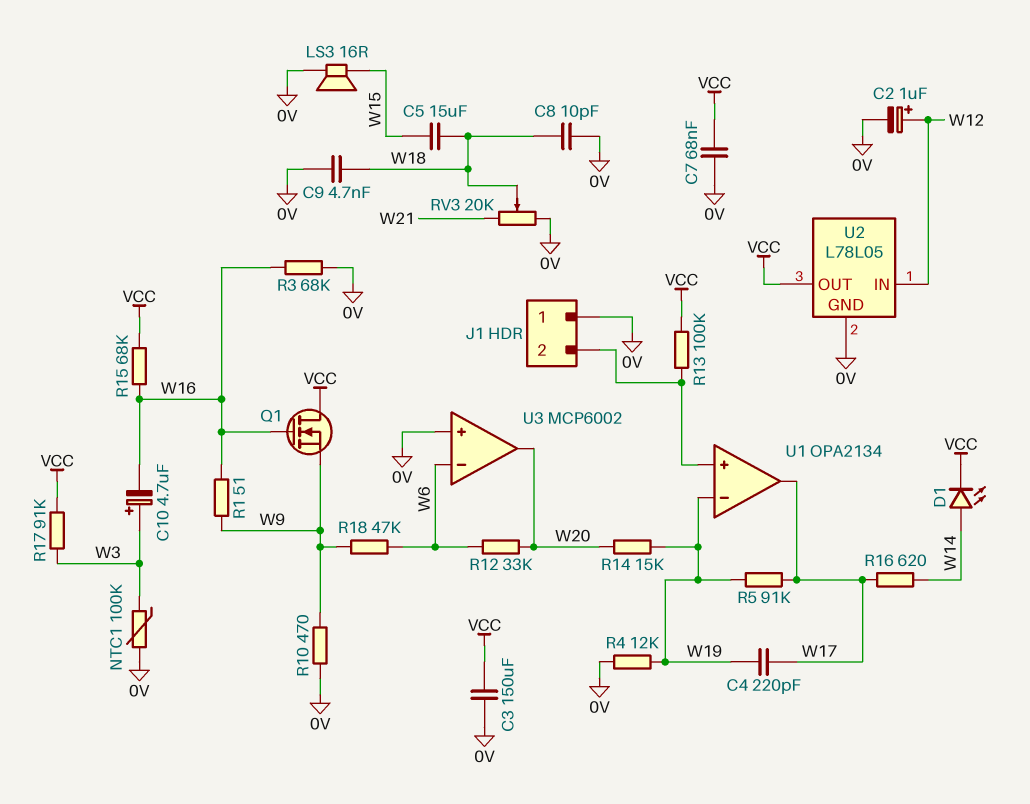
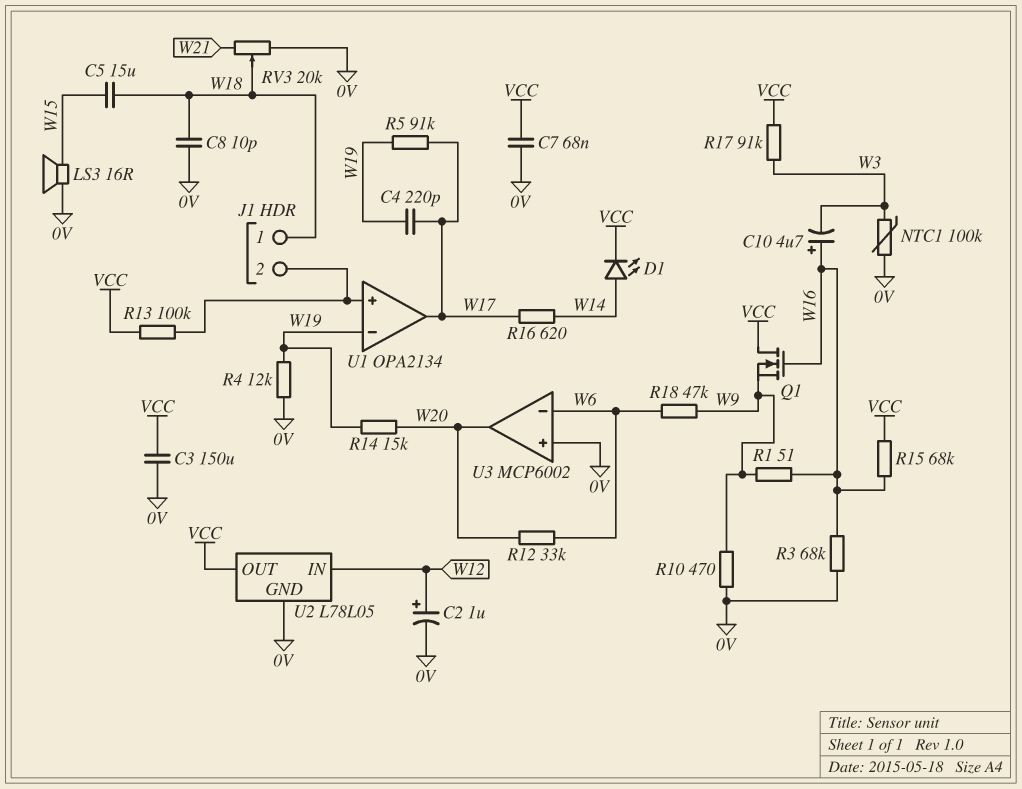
C9: 4.7nF (0V, W18) -> none
C10: 4.7uF (plus W3, minus W16) -> 4.7uF (plus W16, minus W3)
J1 pin 1: 0V -> W18

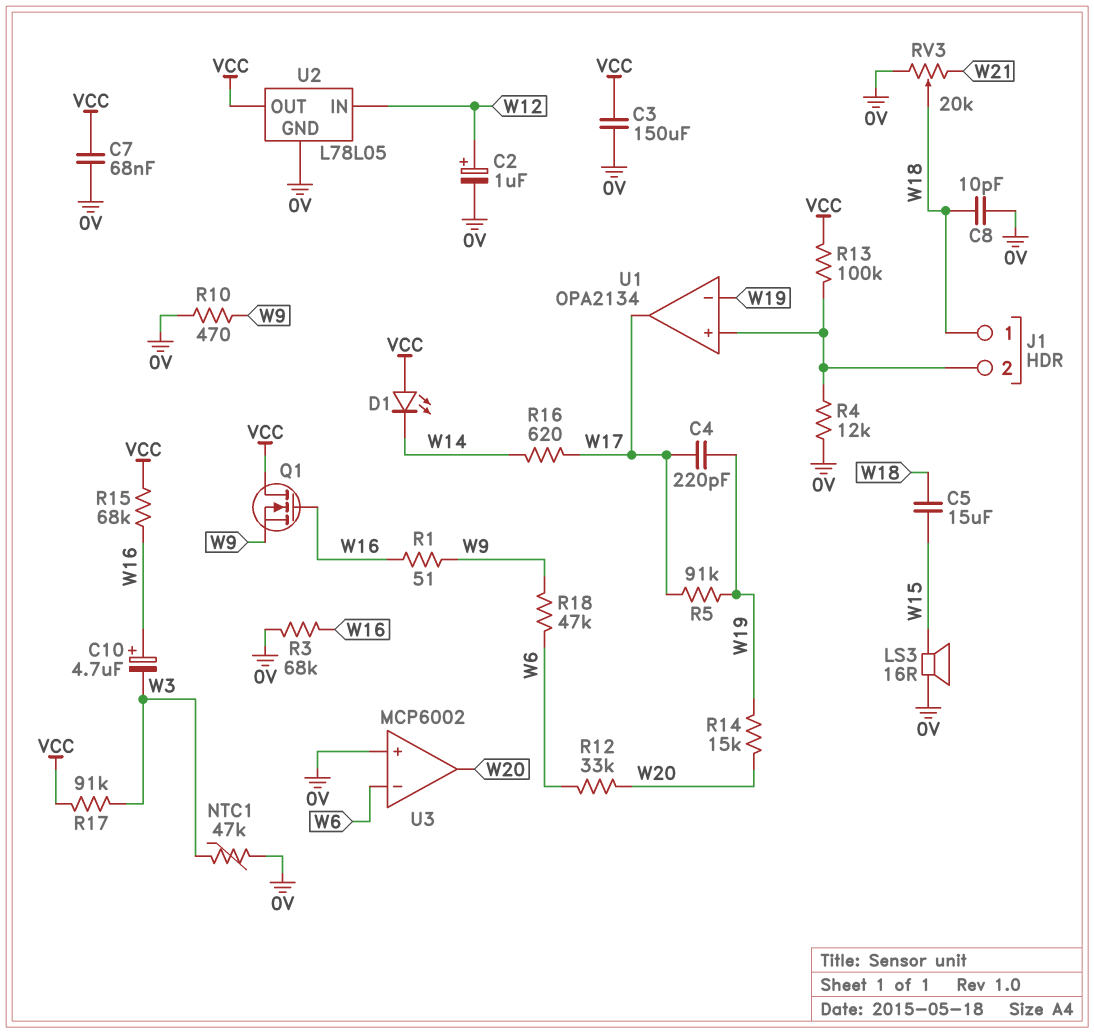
D1: LED (A W14, K VCC) -> LED (A VCC, K W14)
NTC1: 100k (0V, W3) -> 47k (0V, W3)
R4: 12k (0V, W19) -> 12k (0V, J1/2)

